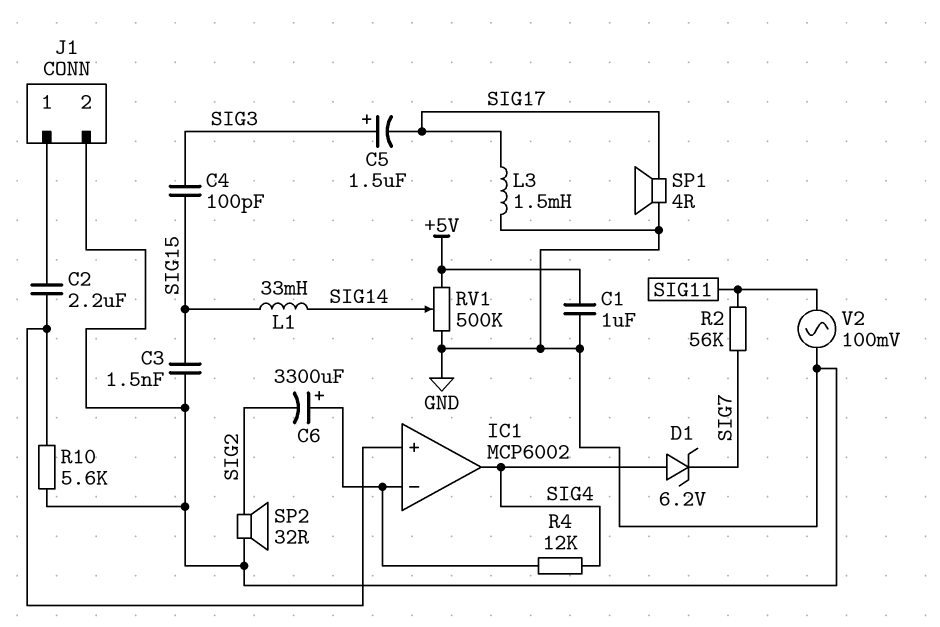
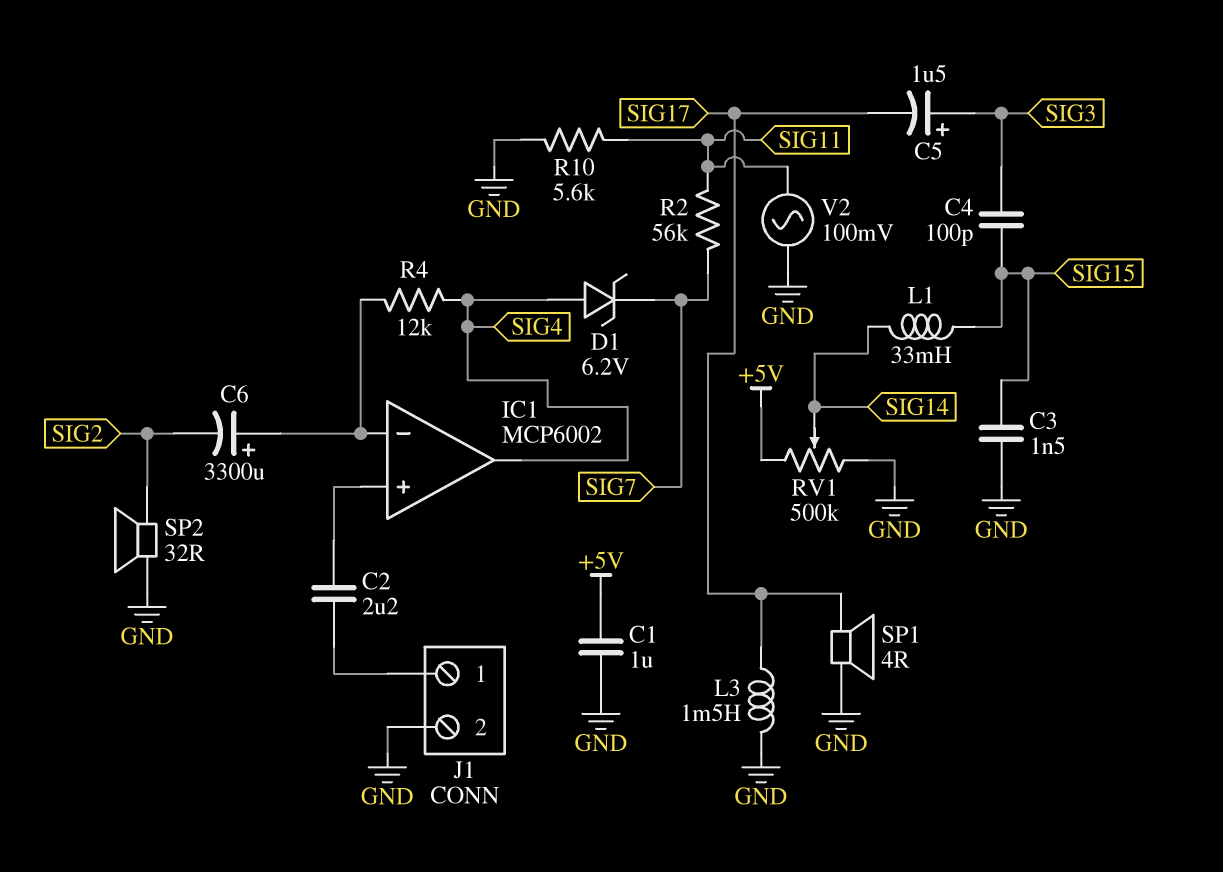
R10: 5.6k (GND, IC1/in+) -> 5.6k (GND, SIG11)

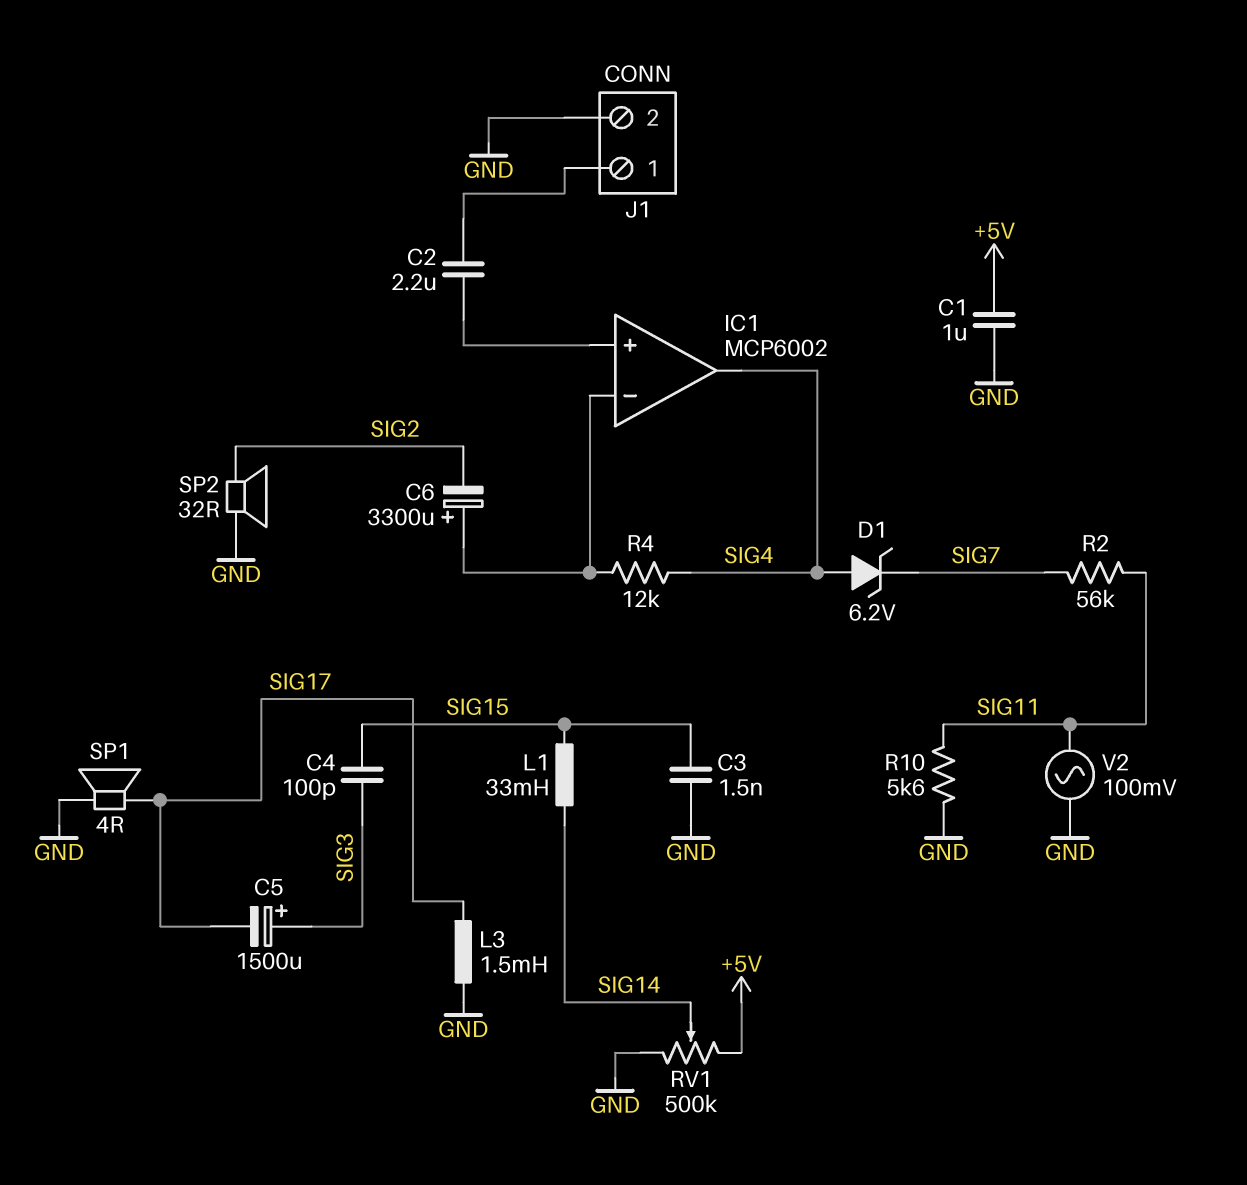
C5: 1.5uF (plus SIG3, minus SIG17) -> 1500uF (plus SIG3, minus SIG17)

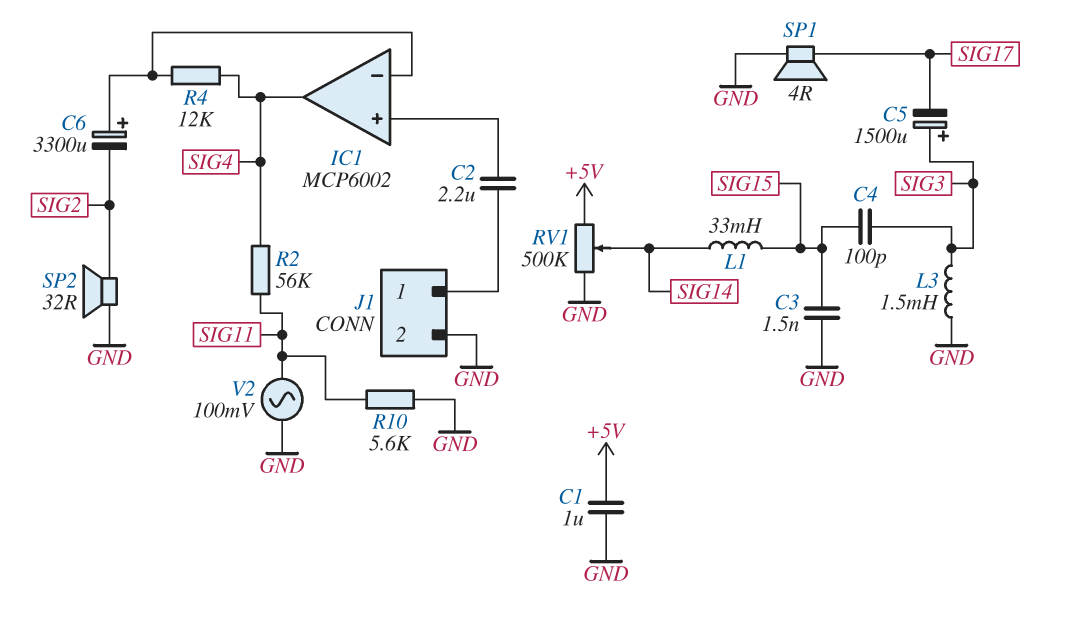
D1: zener 6.2V (A SIG4, K SIG7) -> none
L3: 1.5mH (GND, SIG17) -> 1.5mH (GND, SIG3)
R2: 56k (SIG7, SIG11) -> 56k (SIG4, SIG11)

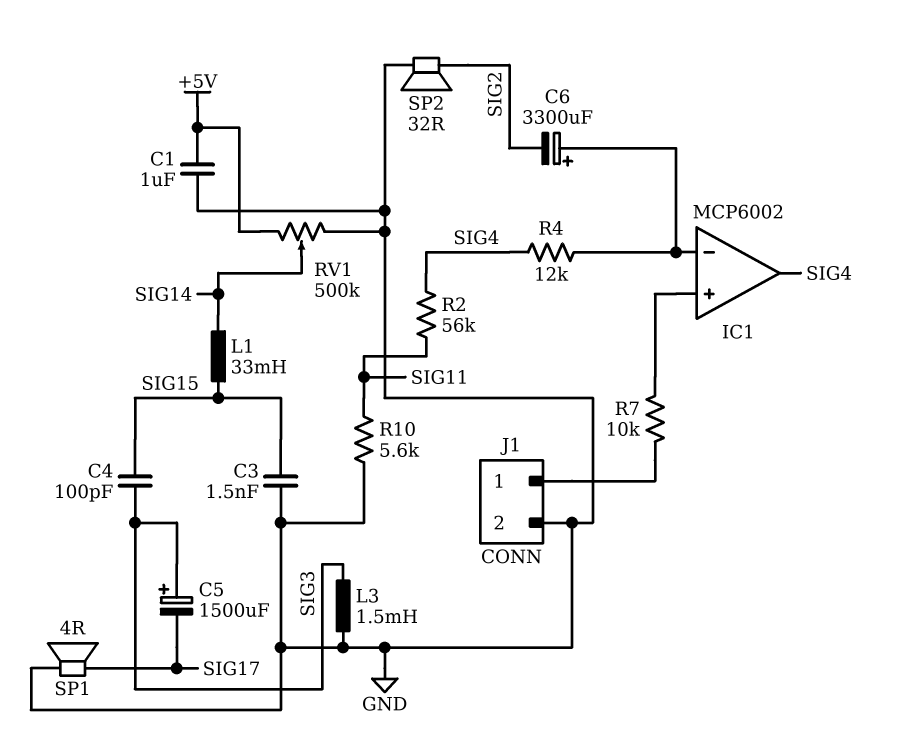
C2: 2.2uF (IC1/in+, J1/1) -> none
R7: none -> 10k (IC1/in+, J1/1)
V2: AC 100mV (GND, SIG11) -> none

